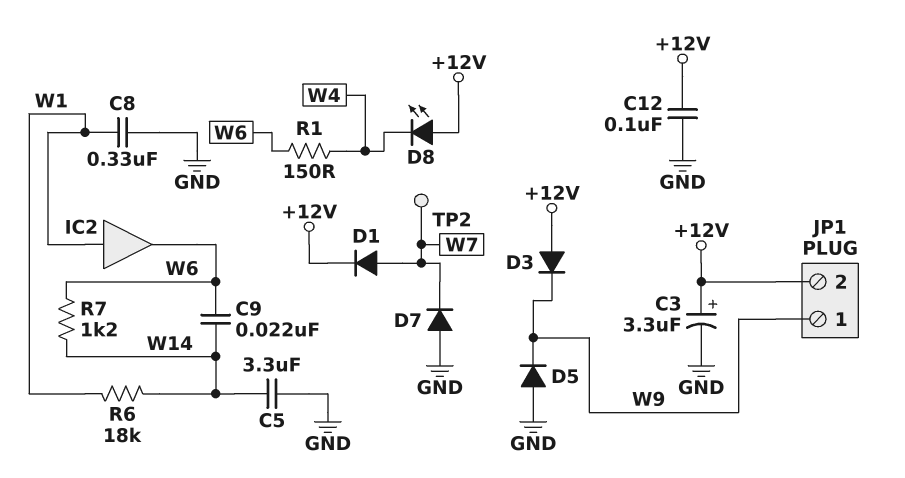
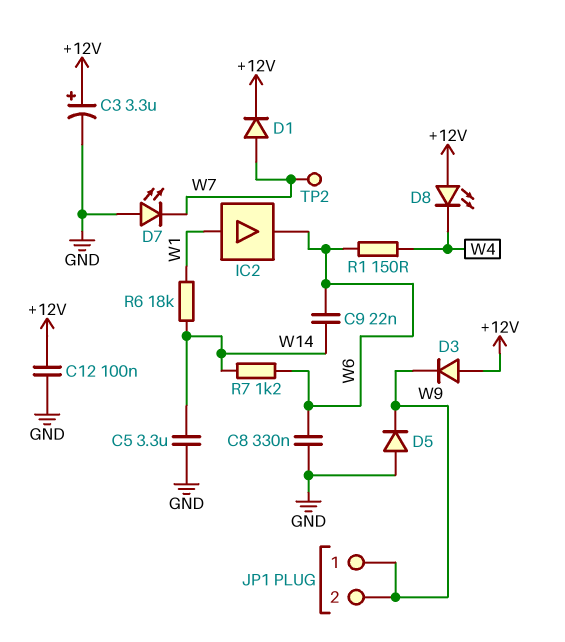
C8: 330nF (GND, W1) -> 330nF (GND, W6)
D7: diode (A GND, K W7) -> LED (A GND, K W7)
JP1 pin 2: +12V -> W9

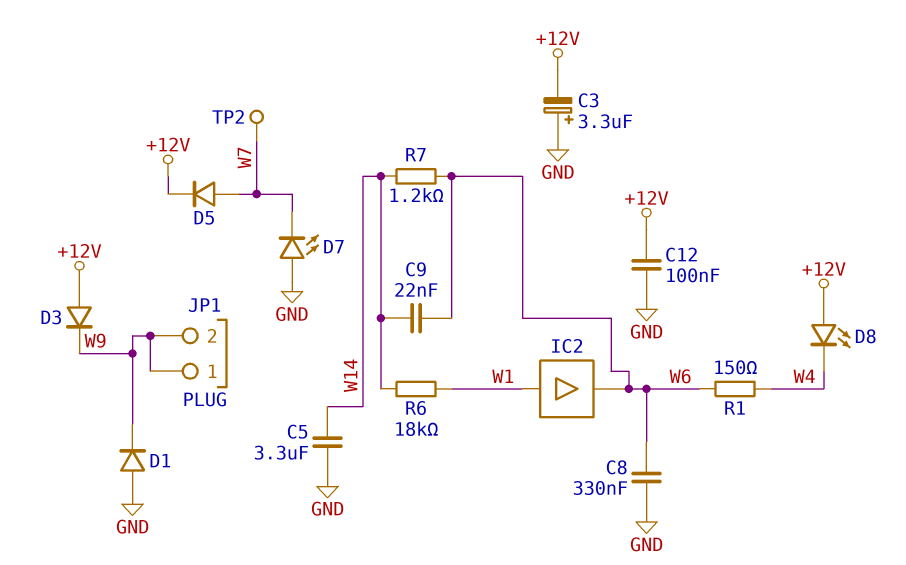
C3: 3.3uF (plus +12V, minus GND) -> 3.3uF (plus GND, minus +12V)
D1: diode (A W7, K +12V) -> diode (A GND, K W9)
D5: diode (A GND, K W9) -> diode (A W7, K +12V)

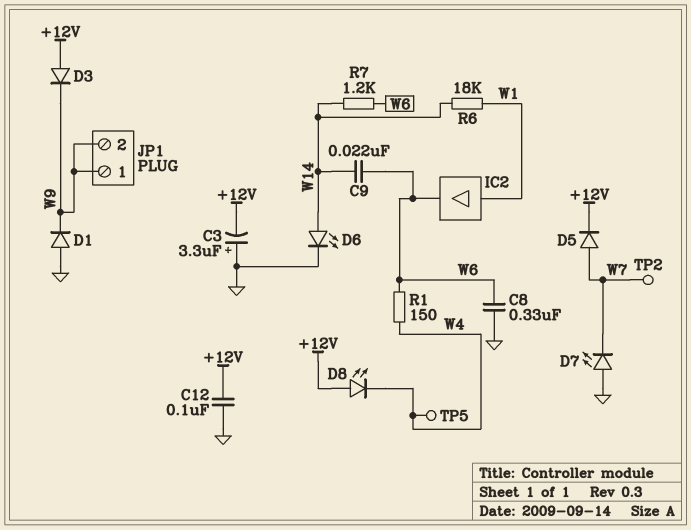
C5: 3.3uF (GND, W14) -> none
D6: none -> LED (A W14, K GND)
TP5: none -> test point (W4)

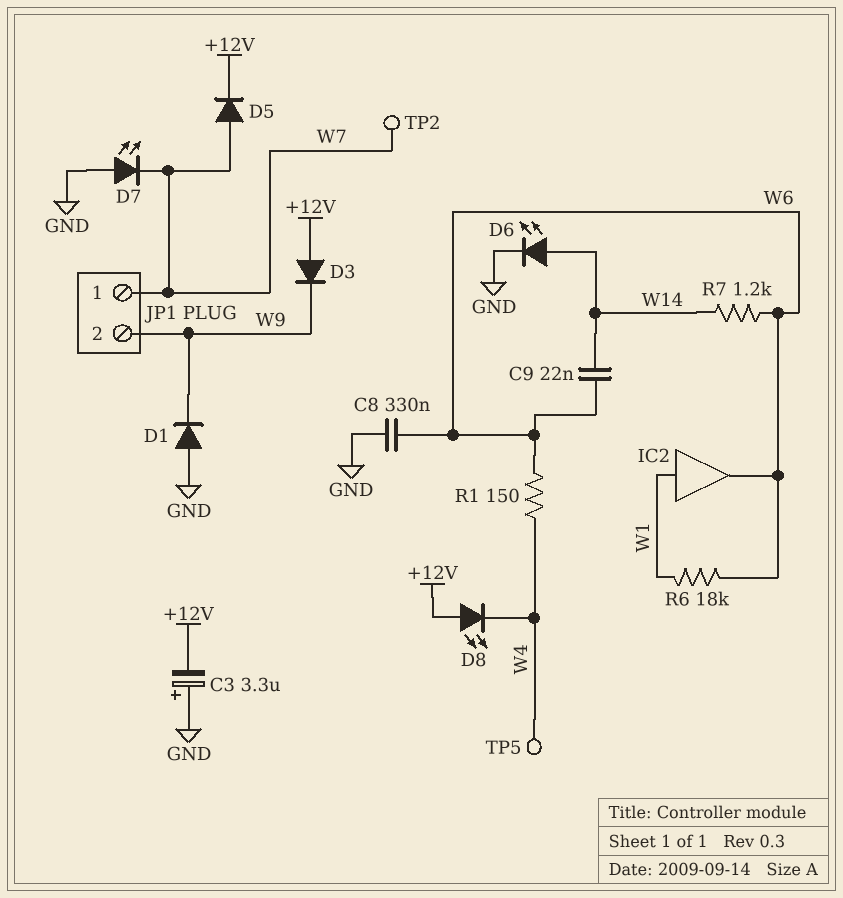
C12: 100nF (+12V, GND) -> none
JP1 pin 1: W9 -> W7
R6: 18k (W1, W14) -> 18k (W1, W6)

